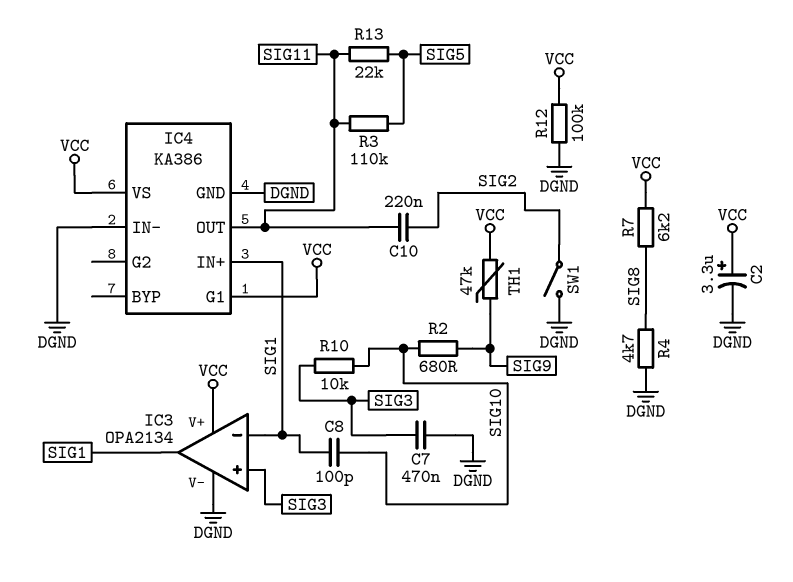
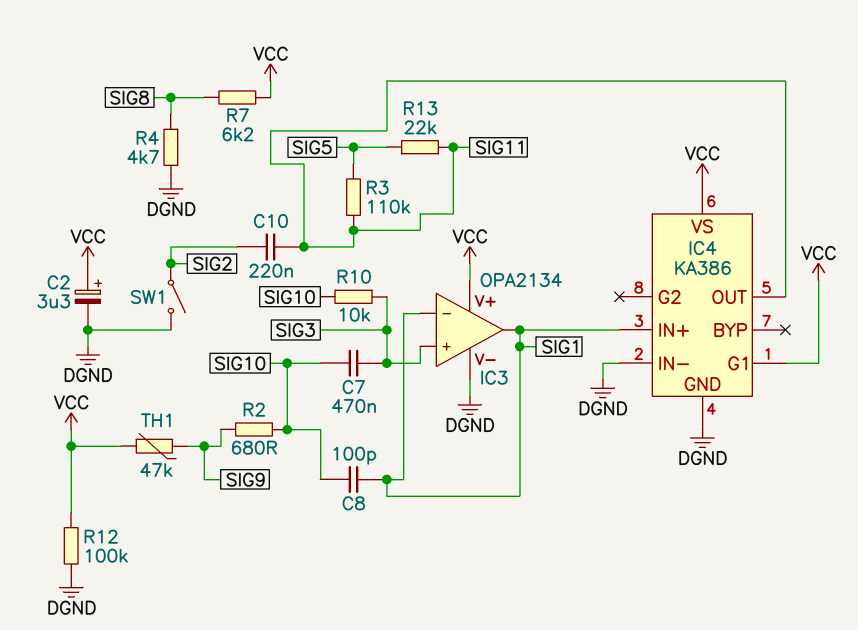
C7: 470nF (DGND, SIG3) -> 470nF (SIG3, SIG10)

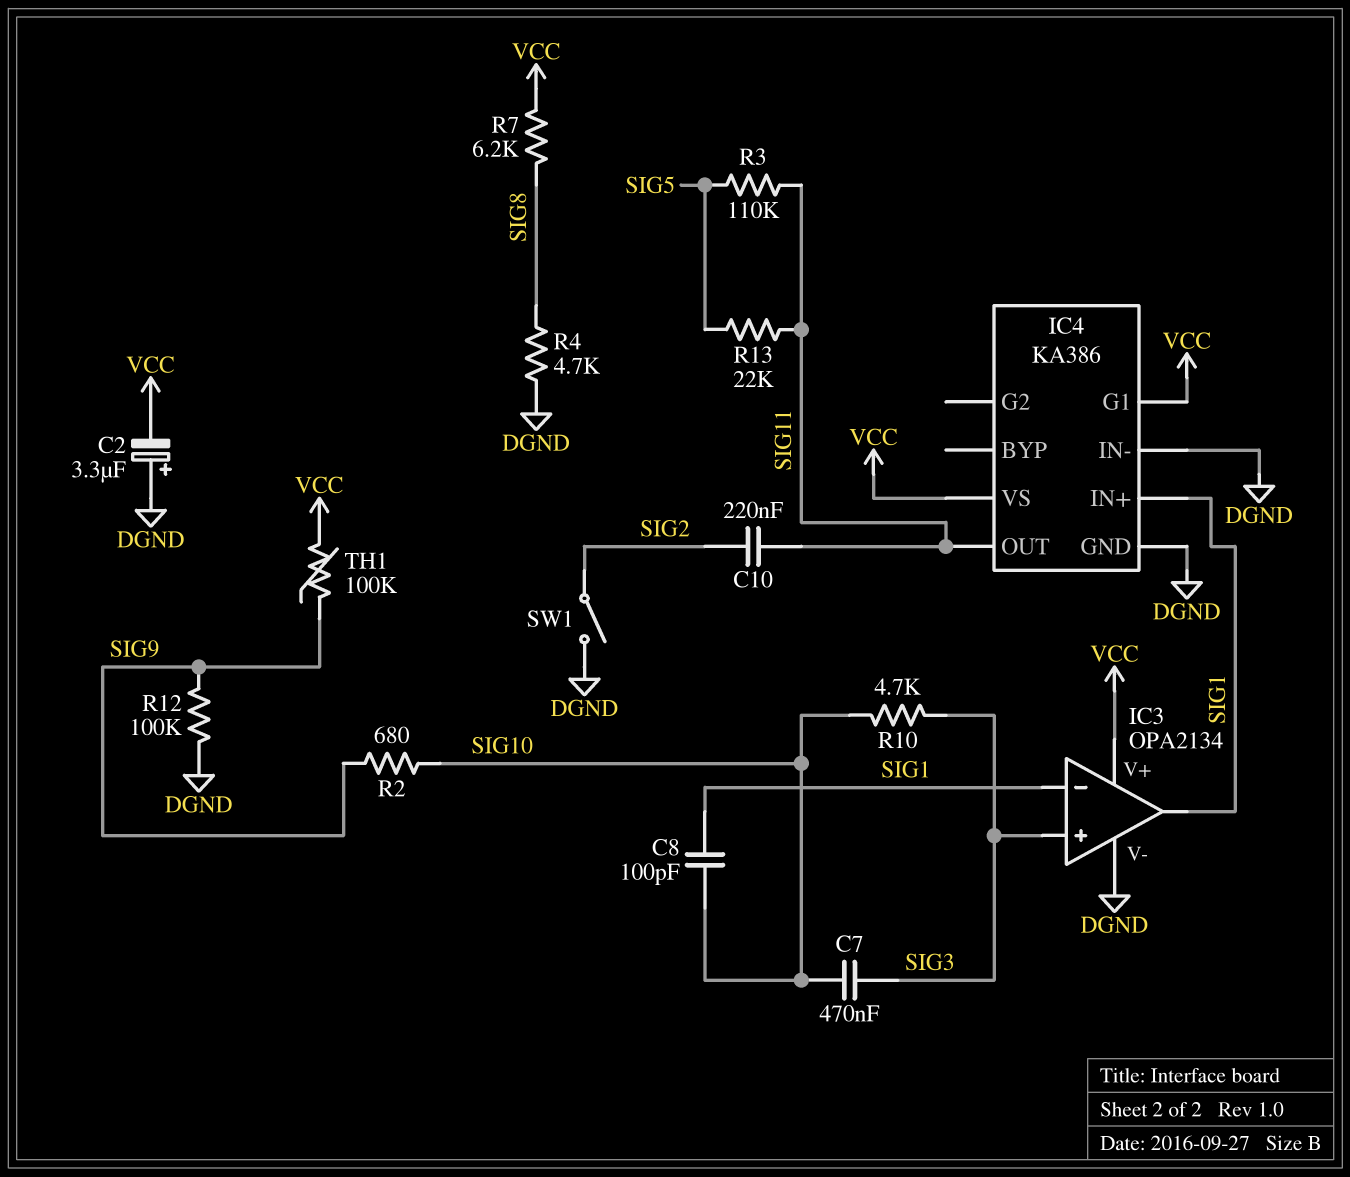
C2: 3.3uF (plus VCC, minus DGND) -> 3.3uF (plus DGND, minus VCC)
R10: 10k (SIG3, SIG10) -> 4.7k (SIG3, SIG10)
R12: 100k (DGND, VCC) -> 100k (DGND, SIG9)
TH1: 47k (SIG9, VCC) -> 100k (SIG9, VCC)

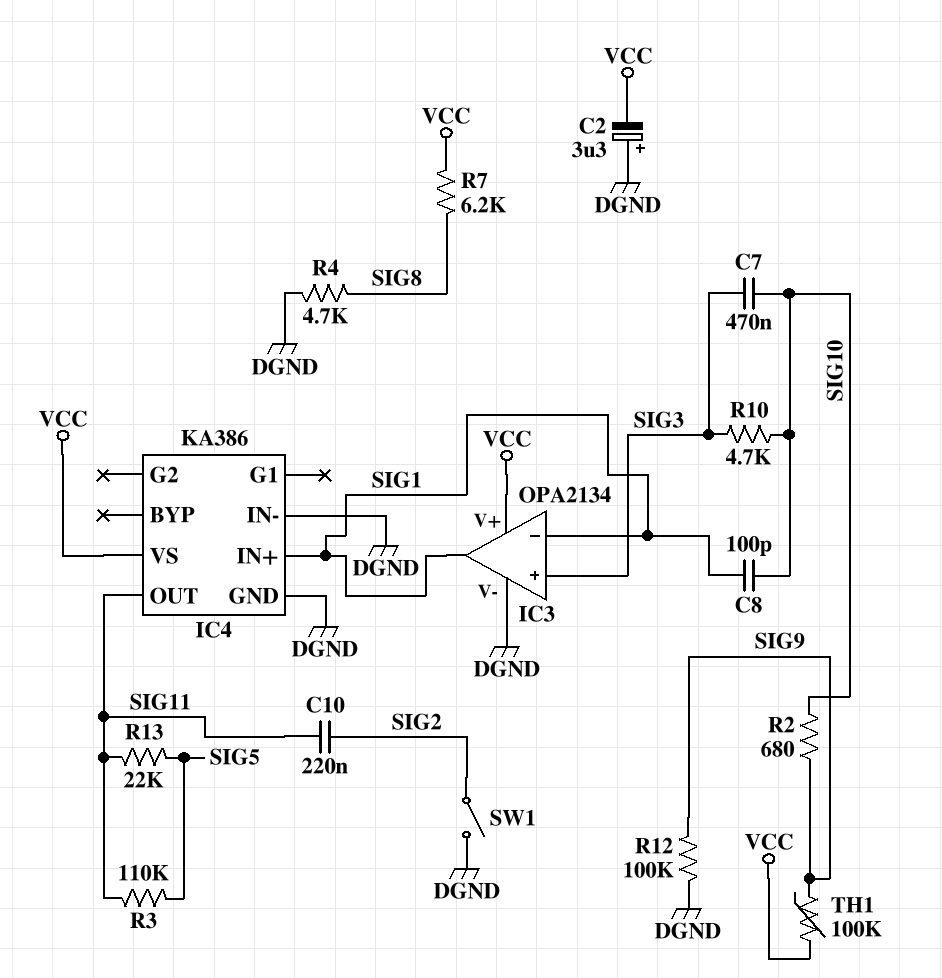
IC4 pin G1: VCC -> none

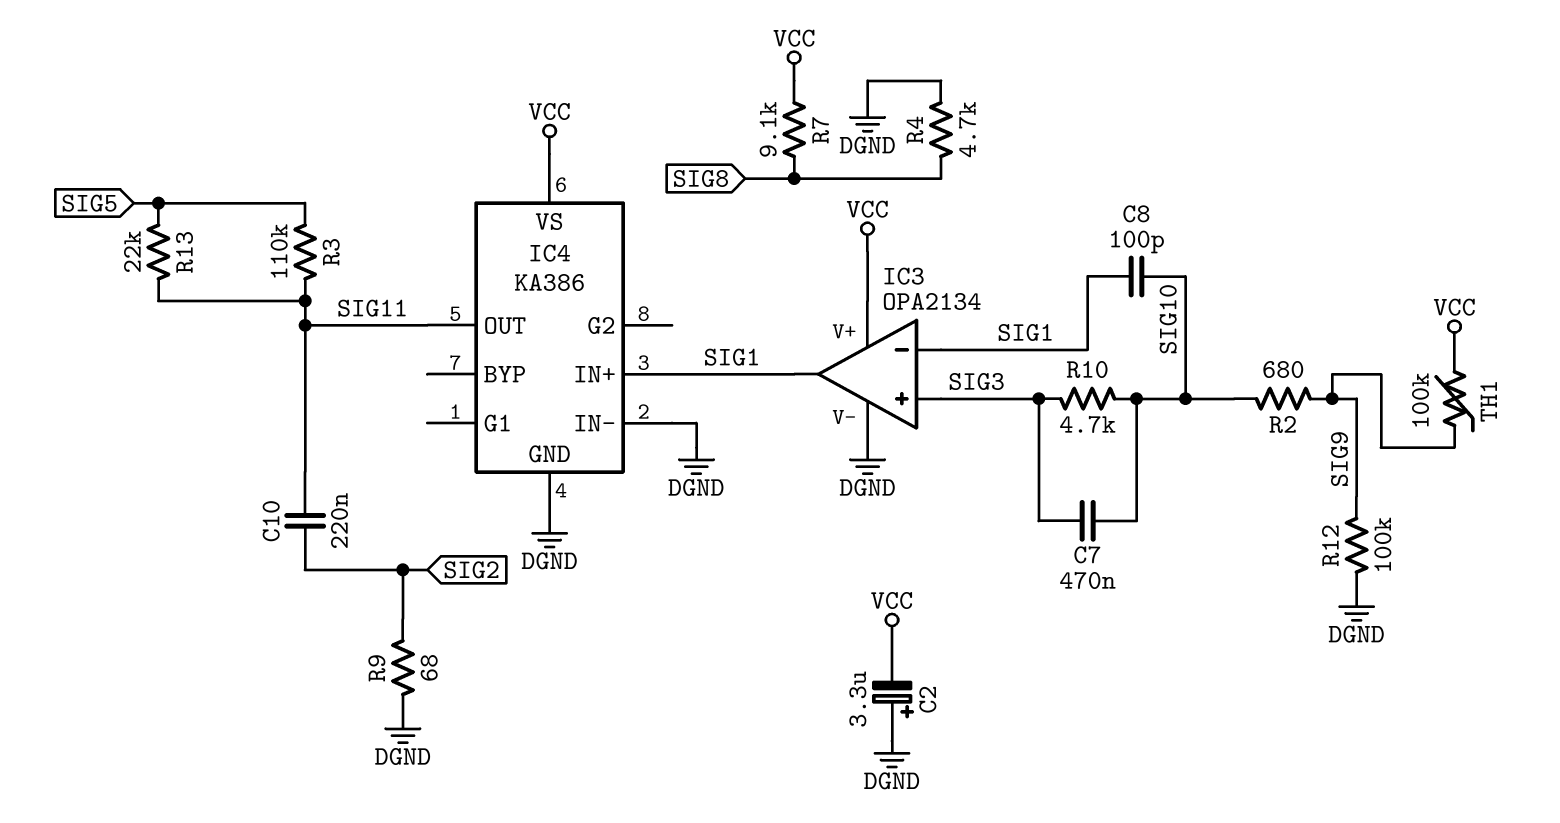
R7: 6.2k (SIG8, VCC) -> 9.1k (SIG8, VCC)
R9: none -> 68 (DGND, SIG2)
SW1: switch (DGND, SIG2) -> none

